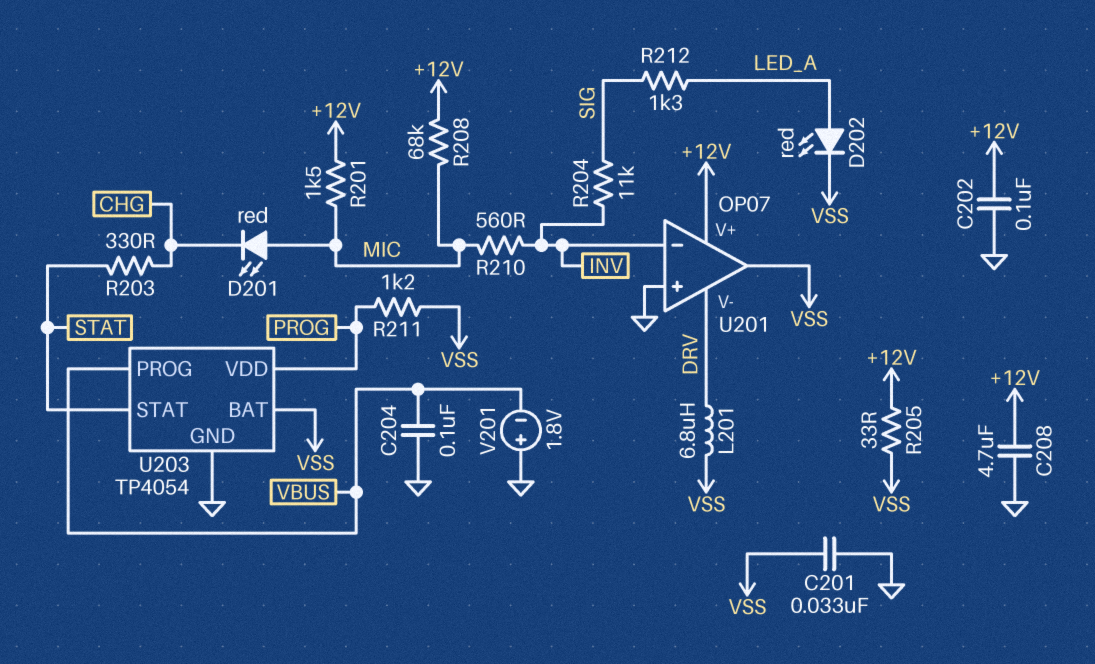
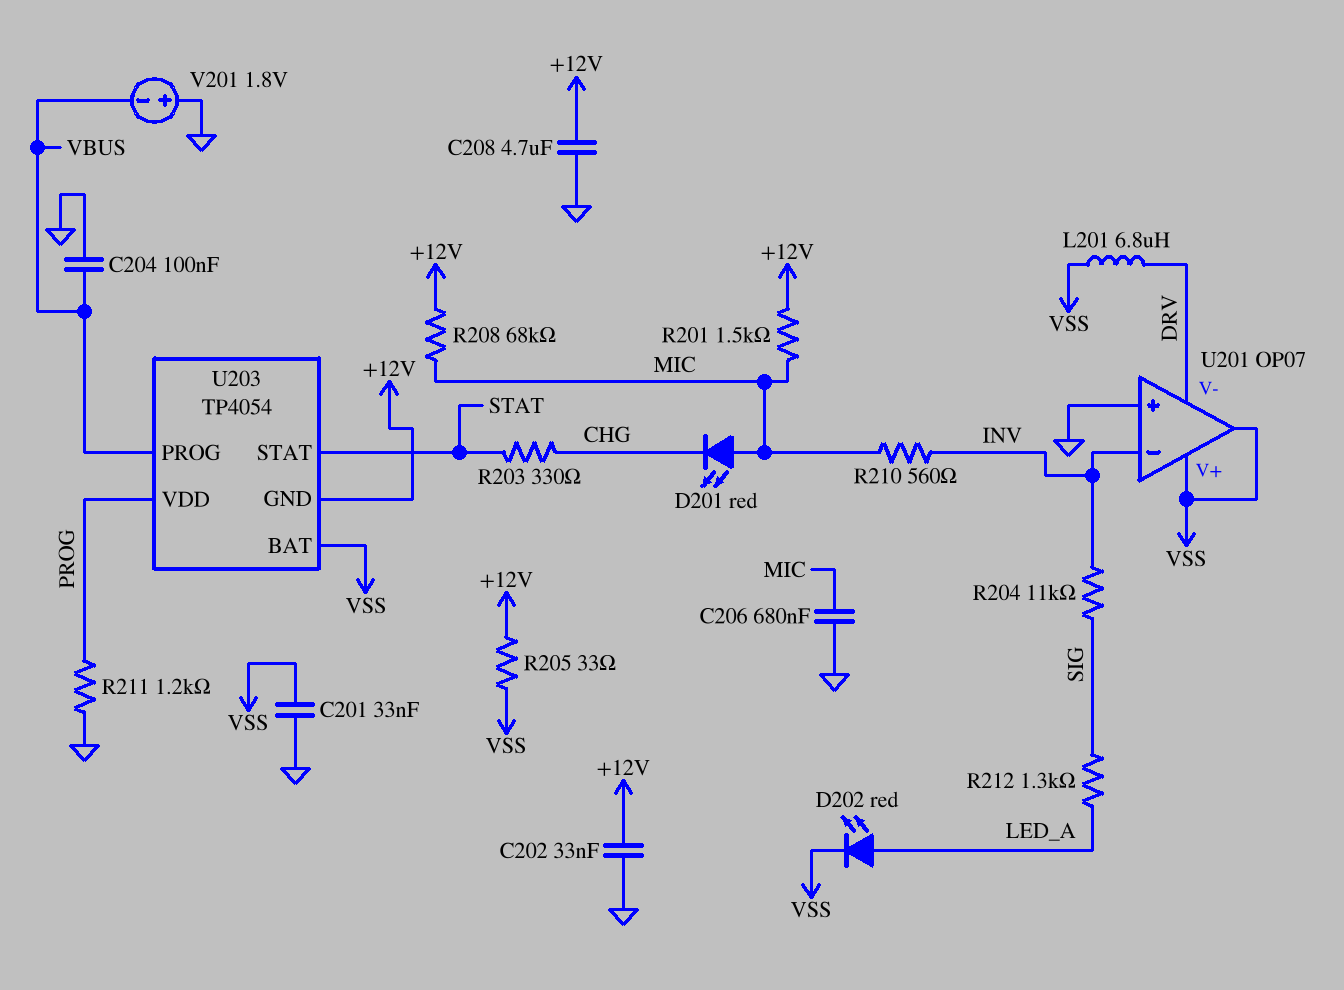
C202: 100nF (+12V, GND) -> 33nF (+12V, GND)
C206: none -> 680nF (GND, MIC)
R211: 1.2k (PROG, VSS) -> 1.2k (GND, PROG)
U201 pin V+: +12V -> VSS
U203 pin GND: GND -> +12V

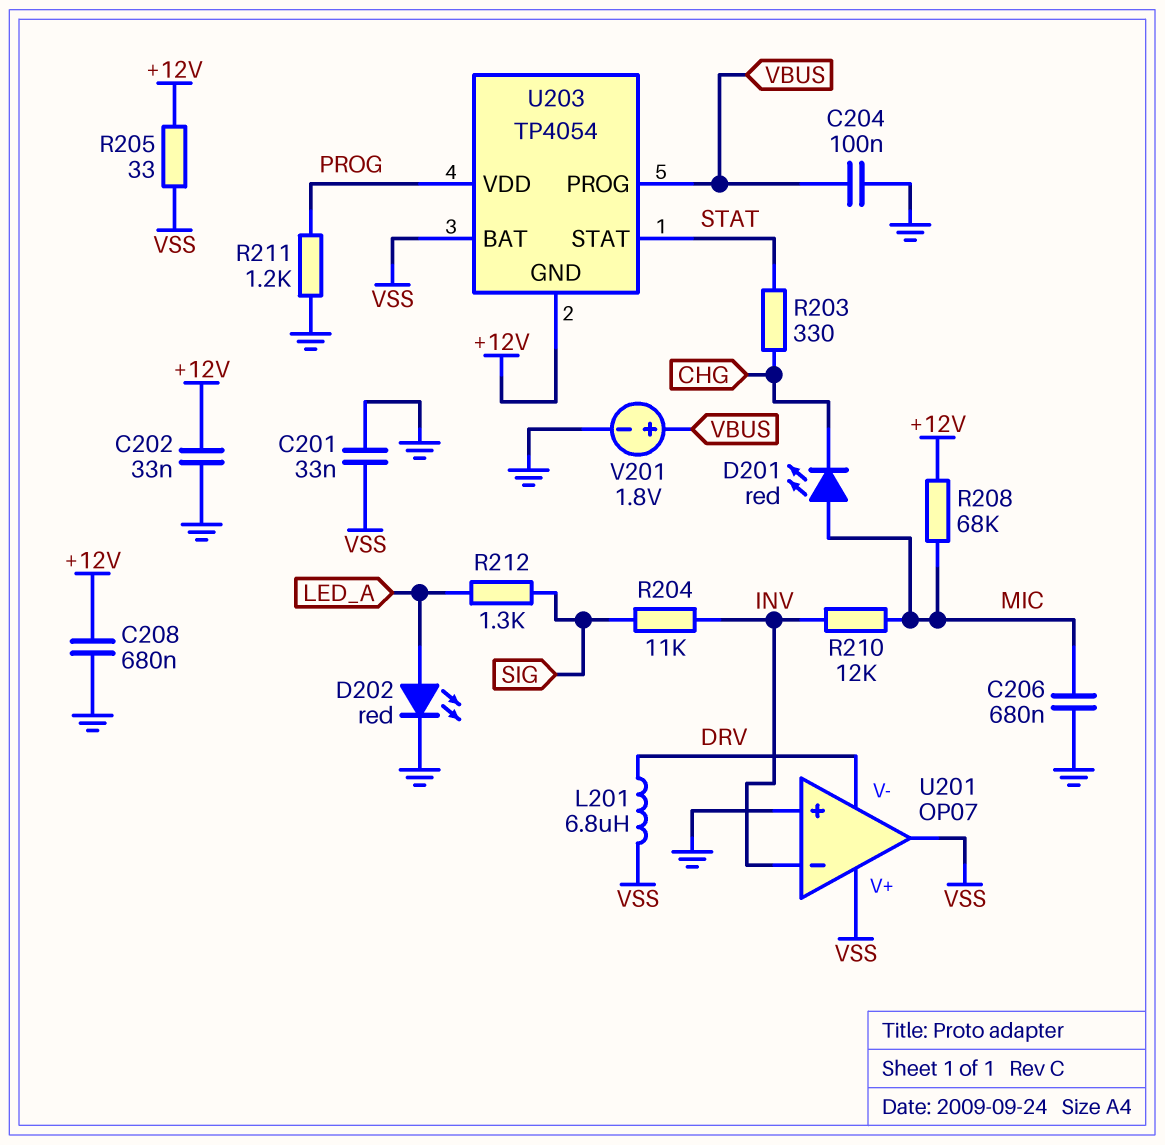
C208: 4.7uF (+12V, GND) -> 680nF (+12V, GND)
D202: LED red (A LED_A, K VSS) -> LED red (A LED_A, K GND)
R201: 1.5k (+12V, MIC) -> none
R210: 560 (INV, MIC) -> 12k (INV, MIC)
V201: 1.8V (plus GND, minus VBUS) -> 1.8V (plus VBUS, minus GND)

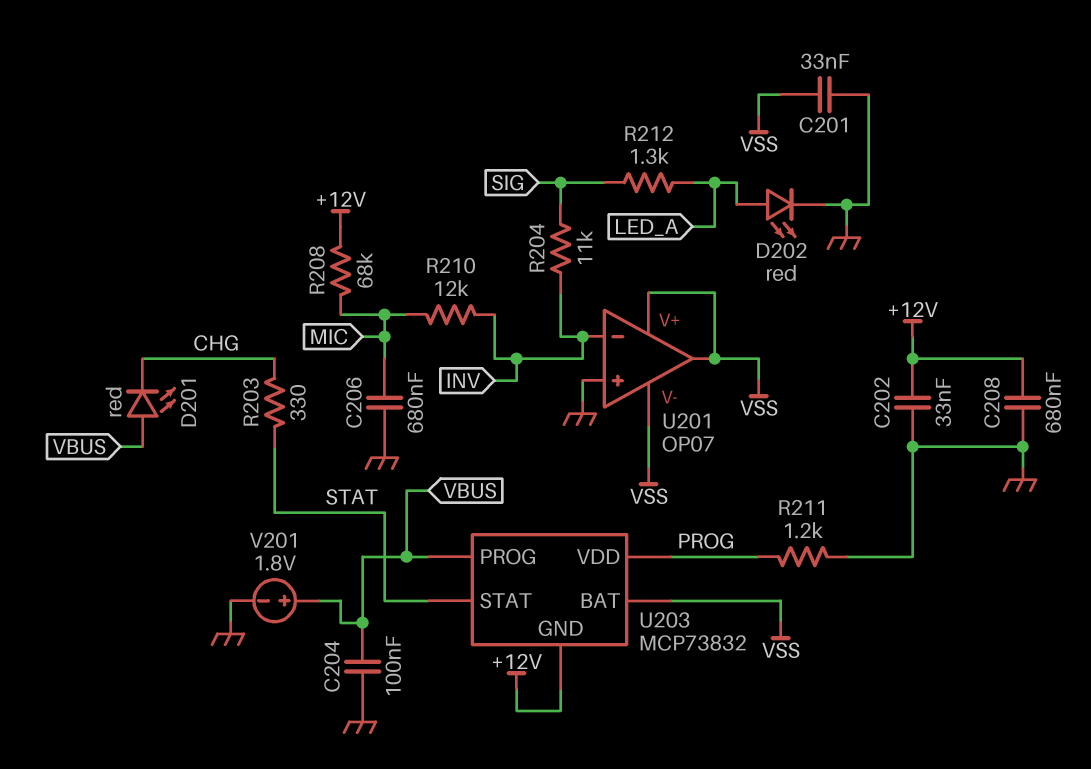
D201: LED red (A MIC, K CHG) -> LED red (A VBUS, K CHG)
L201: 6.8uH (DRV, VSS) -> none
R205: 33 (+12V, VSS) -> none
U201 pin V-: DRV -> VSS
U203: TP4054 -> MCP73832

